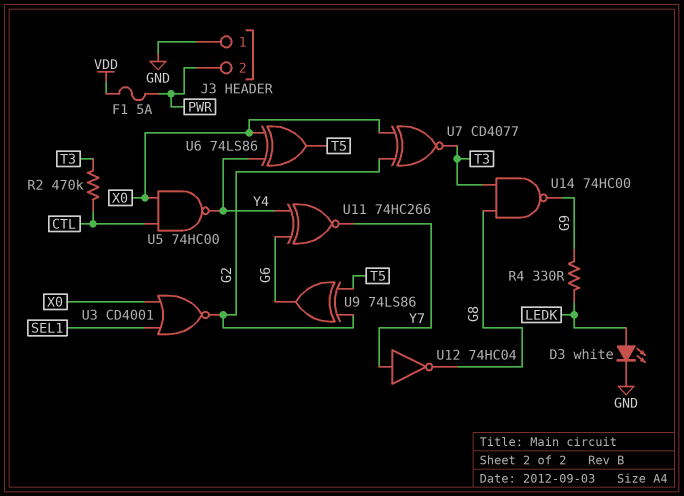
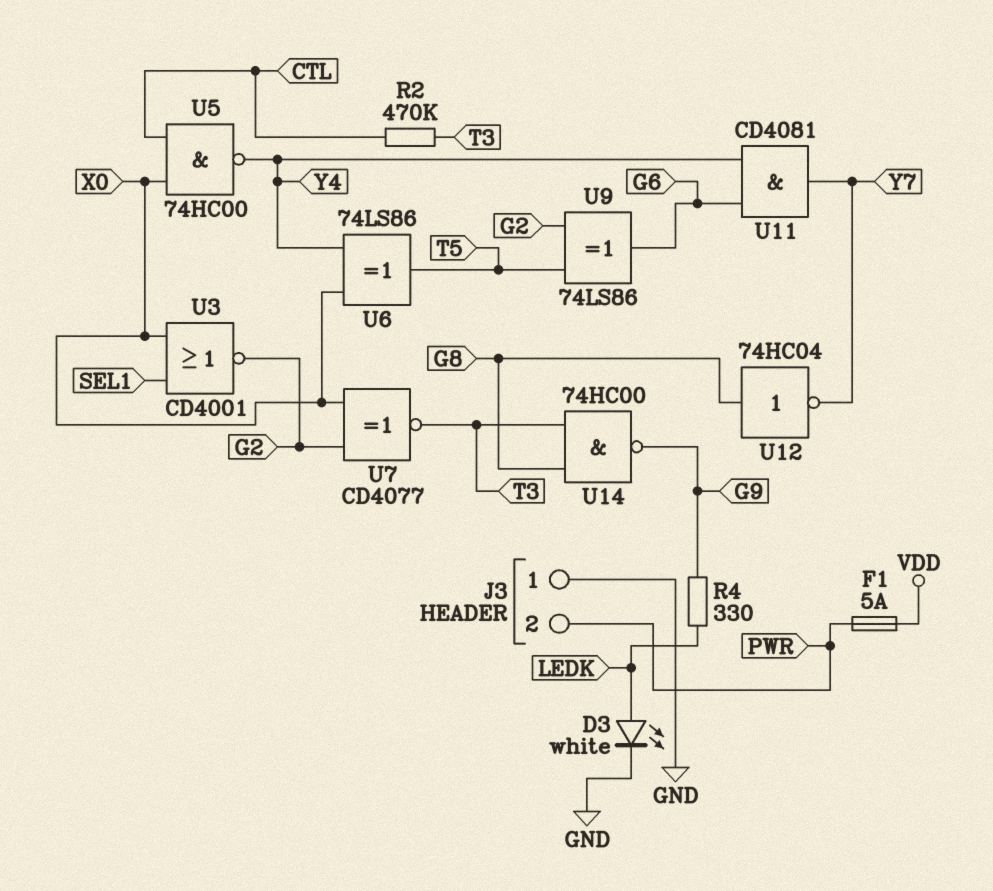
U11: XNOR 74HC266 (in G6, in Y4, out Y7) -> AND CD4081 (in G6, in Y4, out Y7)
U12: NOT 74HC04 (in Y7, out G8) -> NOT 74HC04 (in G8, out Y7)

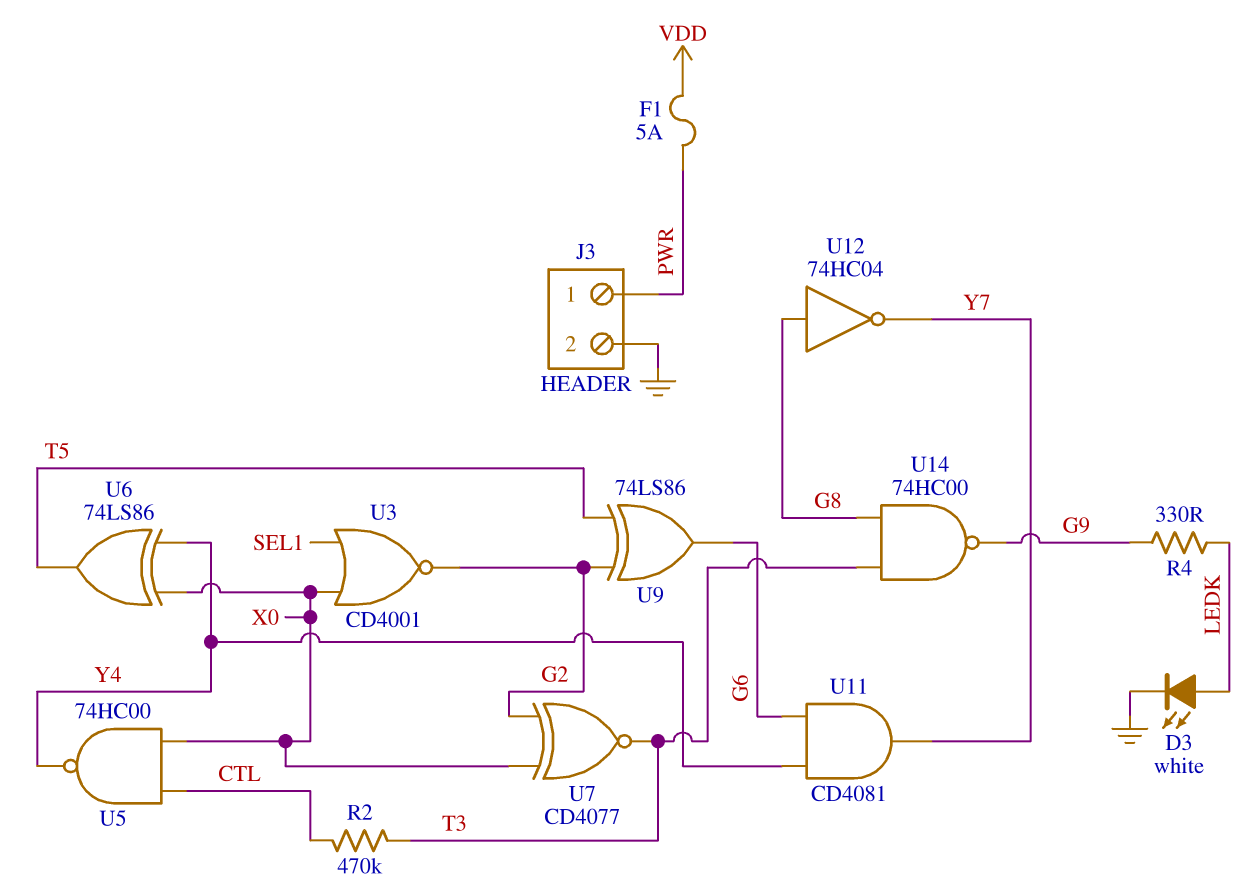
J3 pin 1: GND -> PWR
J3 pin 2: PWR -> GND

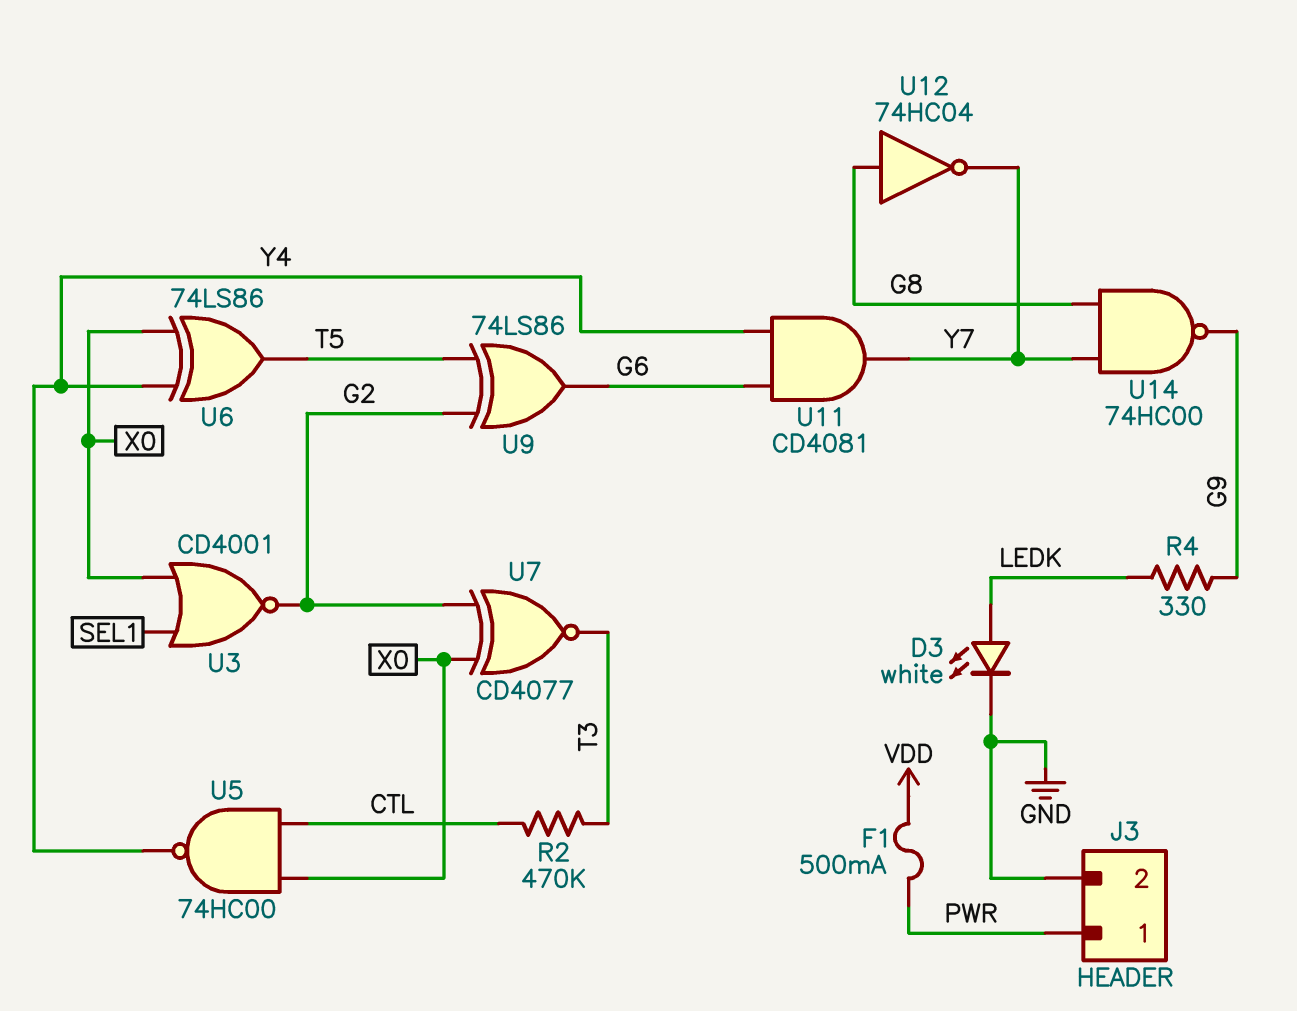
F1: 5A (PWR, VDD) -> 500mA (PWR, VDD)
U14: NAND 74HC00 (in G8, in T3, out G9) -> NAND 74HC00 (in G8, in Y7, out G9)

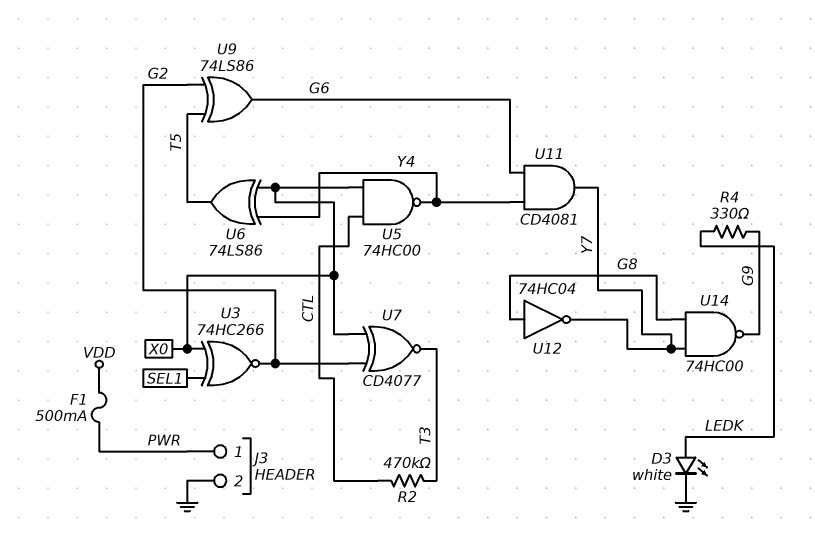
U3: NOR CD4001 (in SEL1, in X0, out G2) -> XNOR 74HC266 (in SEL1, in X0, out G2)

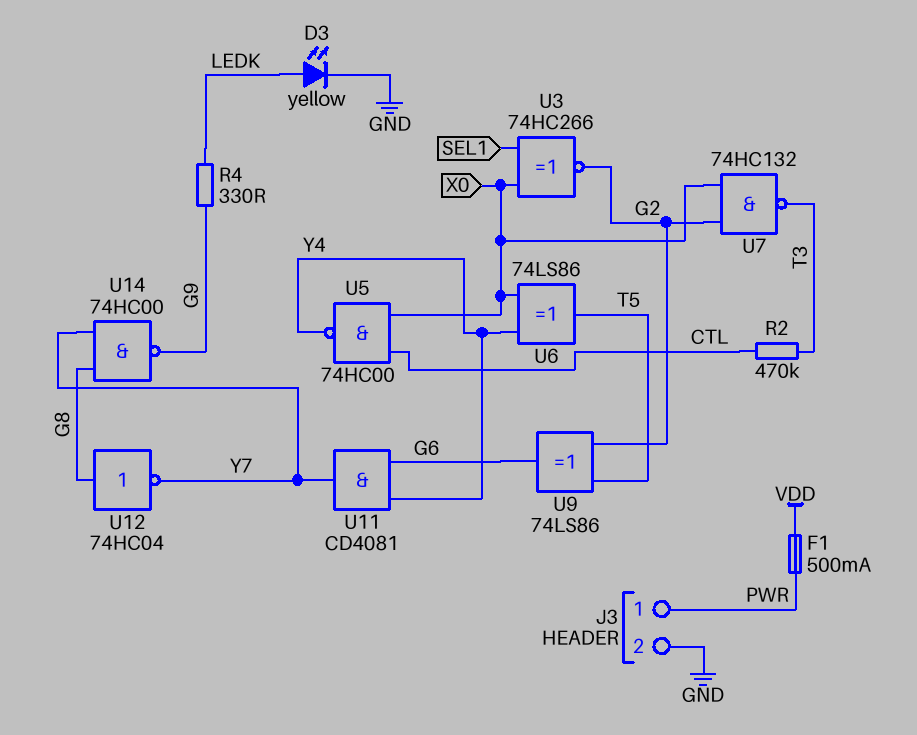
D3: LED white (A LEDK, K GND) -> LED yellow (A LEDK, K GND)
U7: XNOR CD4077 (in G2, in X0, out T3) -> NAND 74HC132 (in G2, in X0, out T3)

